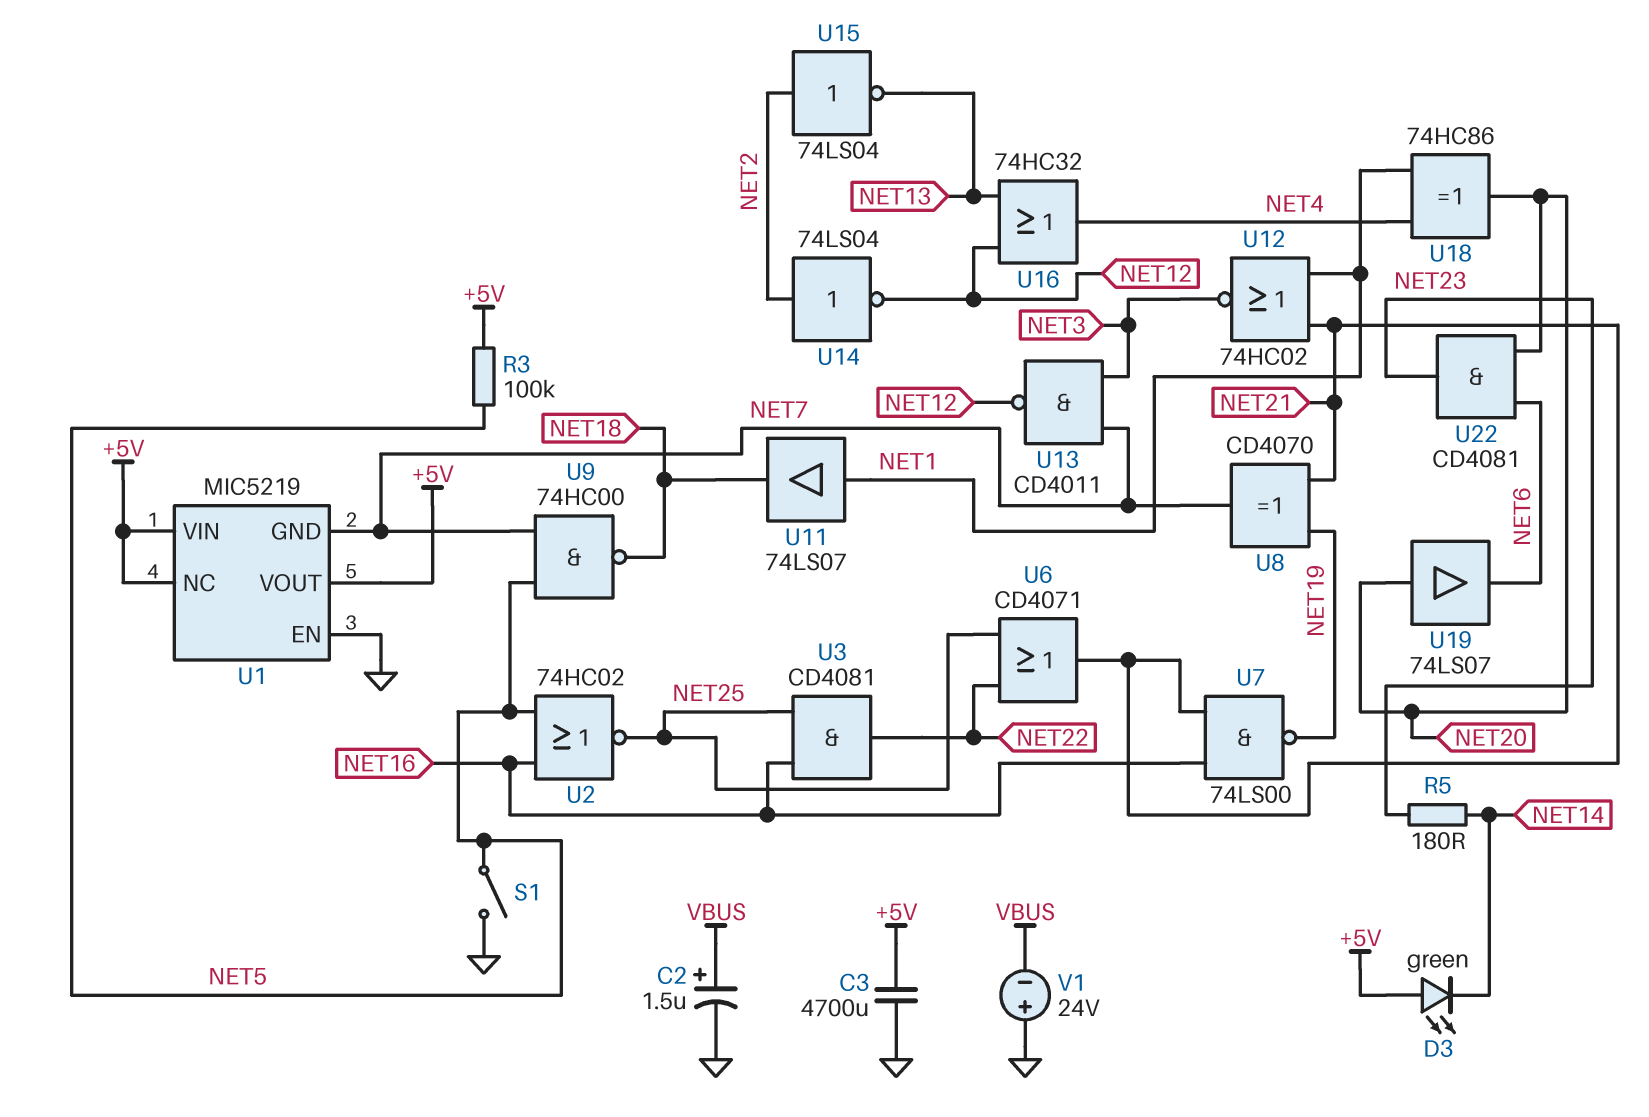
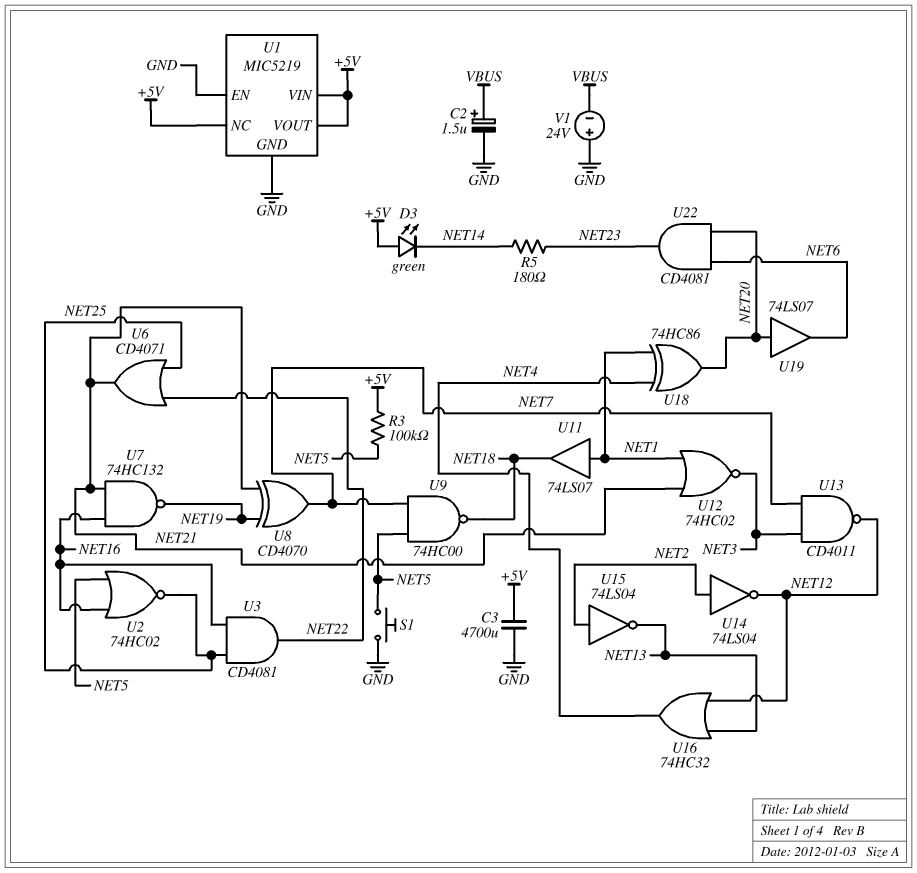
S1: switch (GND, NET5) -> button (GND, NET5)
U1 pin GND: NET7 -> GND
U7: NAND 74LS00 (in NET16, in NET21, out NET19) -> NAND 74HC132 (in NET16, in NET21, out NET19)

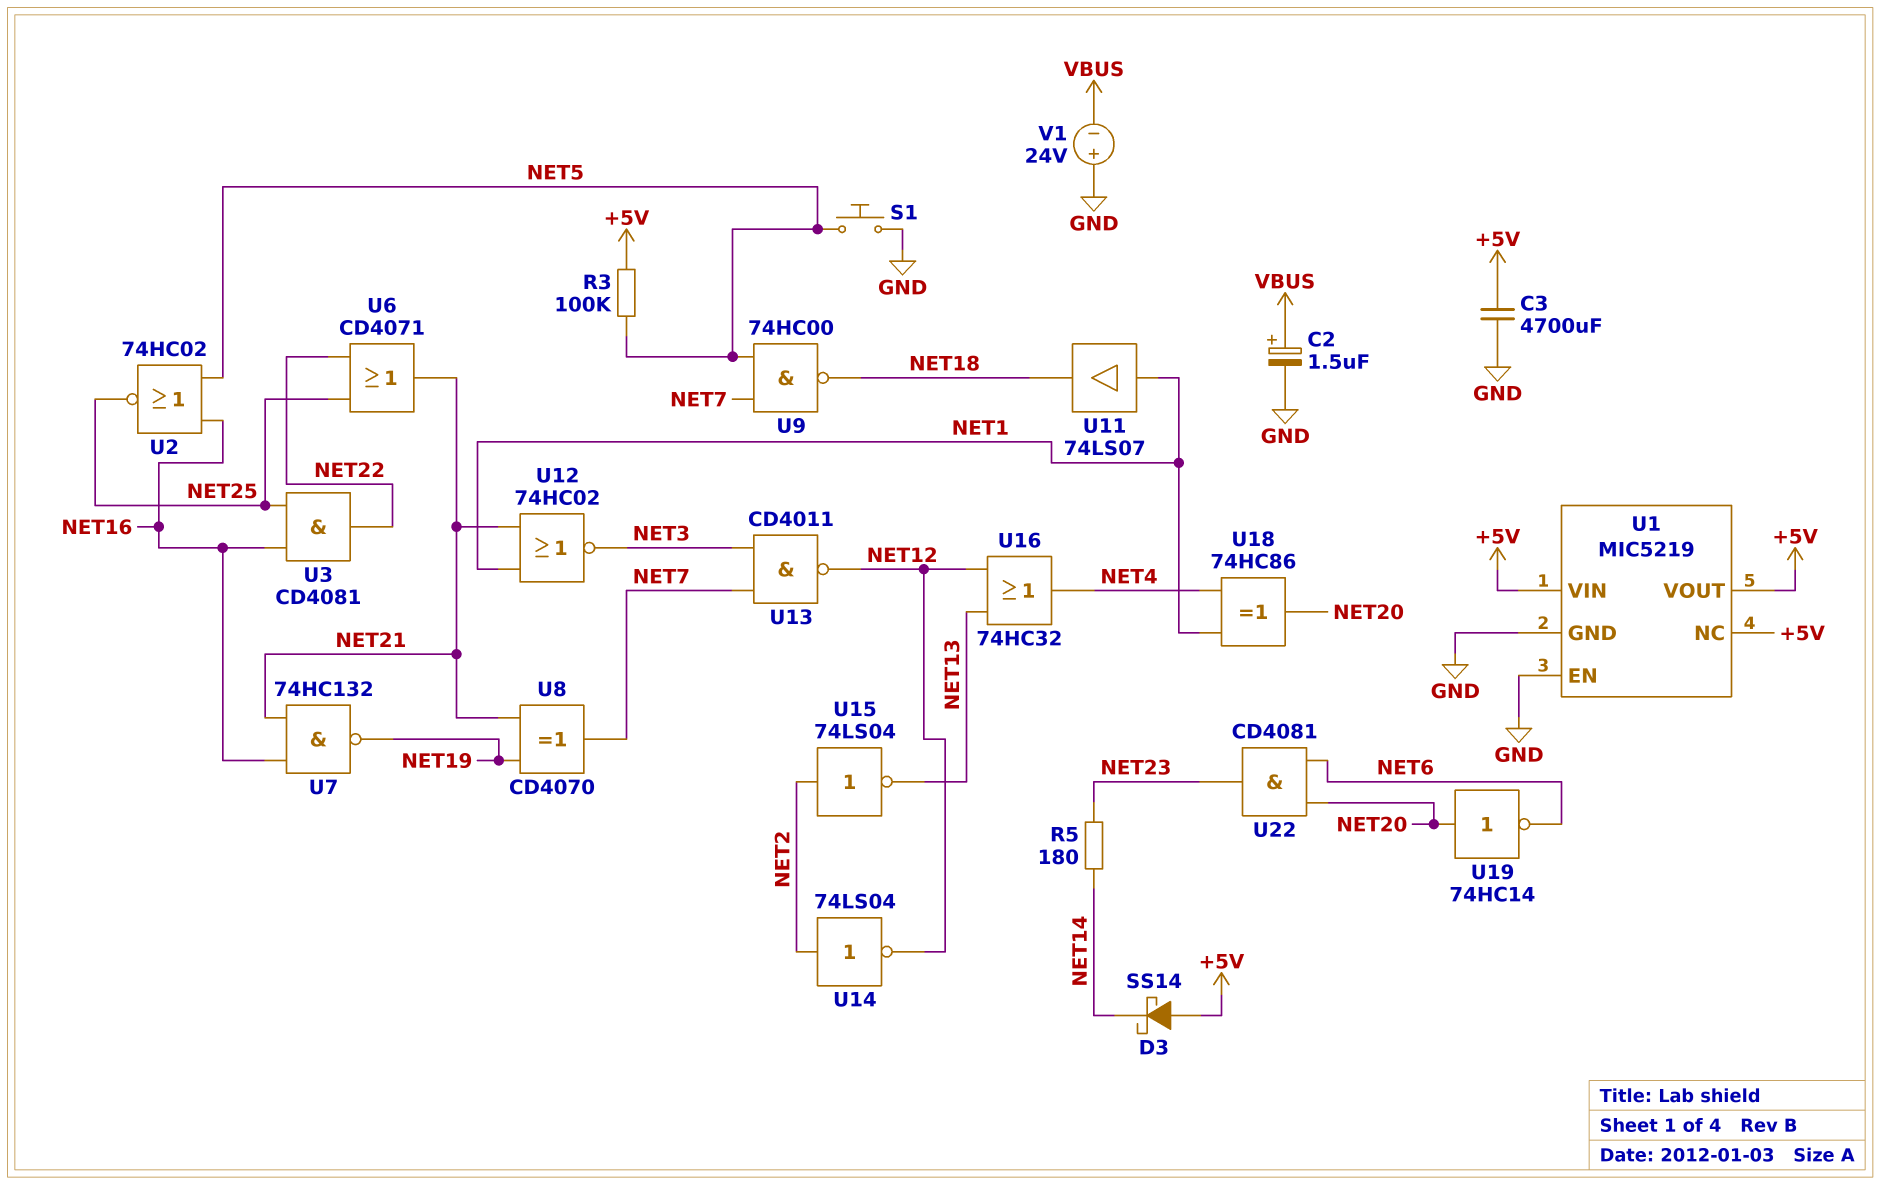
D3: LED green (A +5V, K NET14) -> schottky SS14 (A +5V, K NET14)
U19: buffer 74LS07 (in NET20, out NET6) -> NOT 74HC14 (in NET20, out NET6)

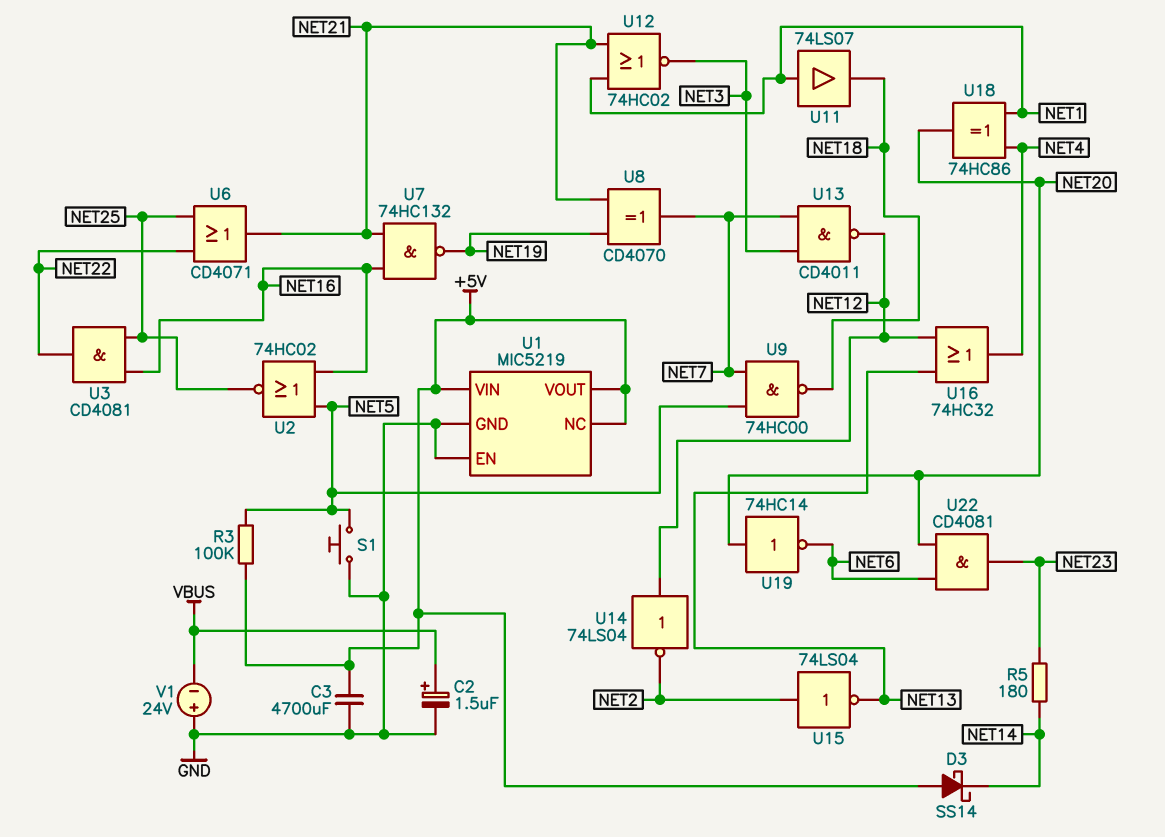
U14: NOT 74LS04 (in NET2, out NET12) -> NOT 74LS04 (in NET12, out NET2)

